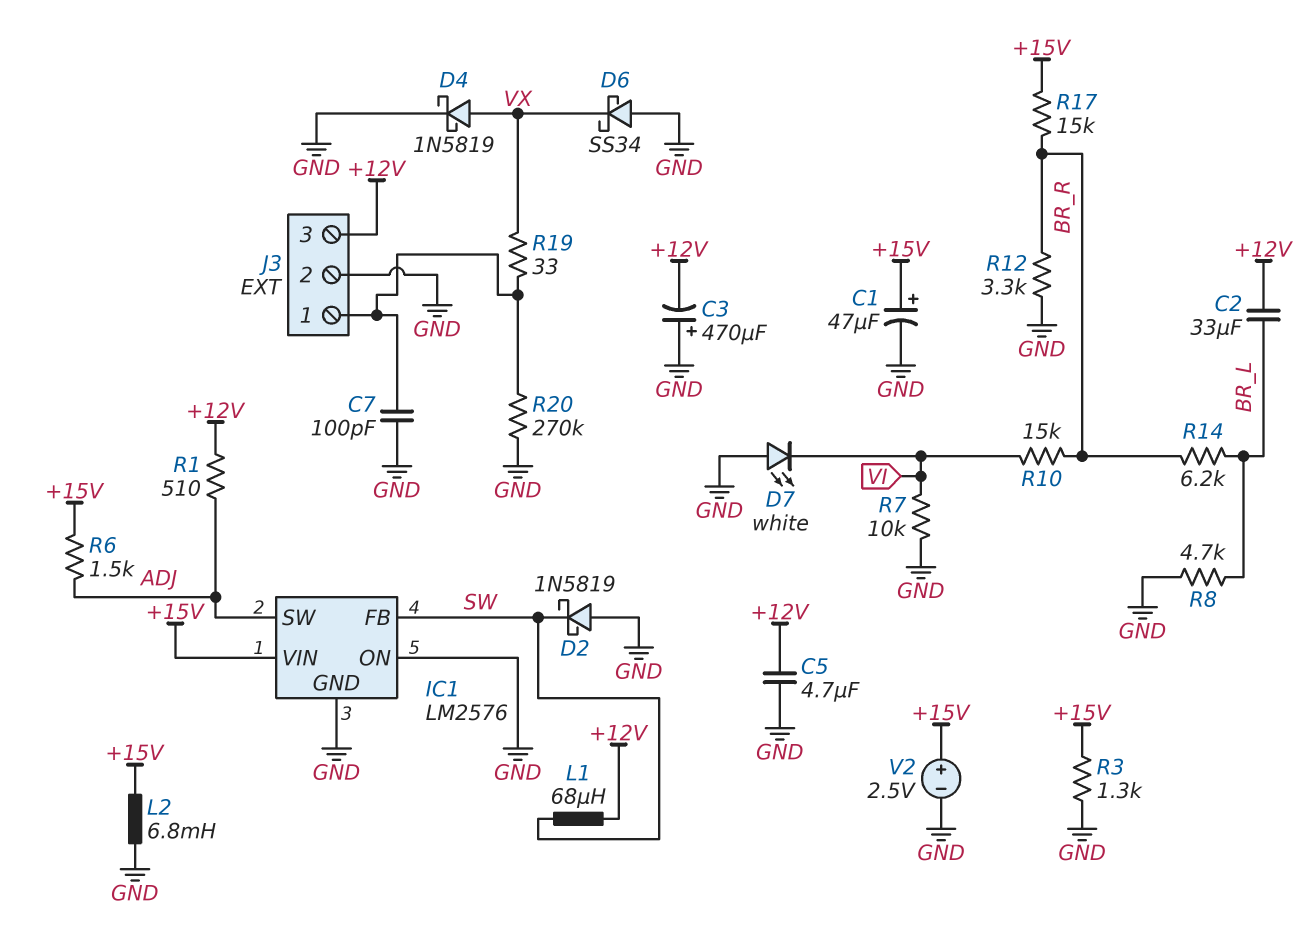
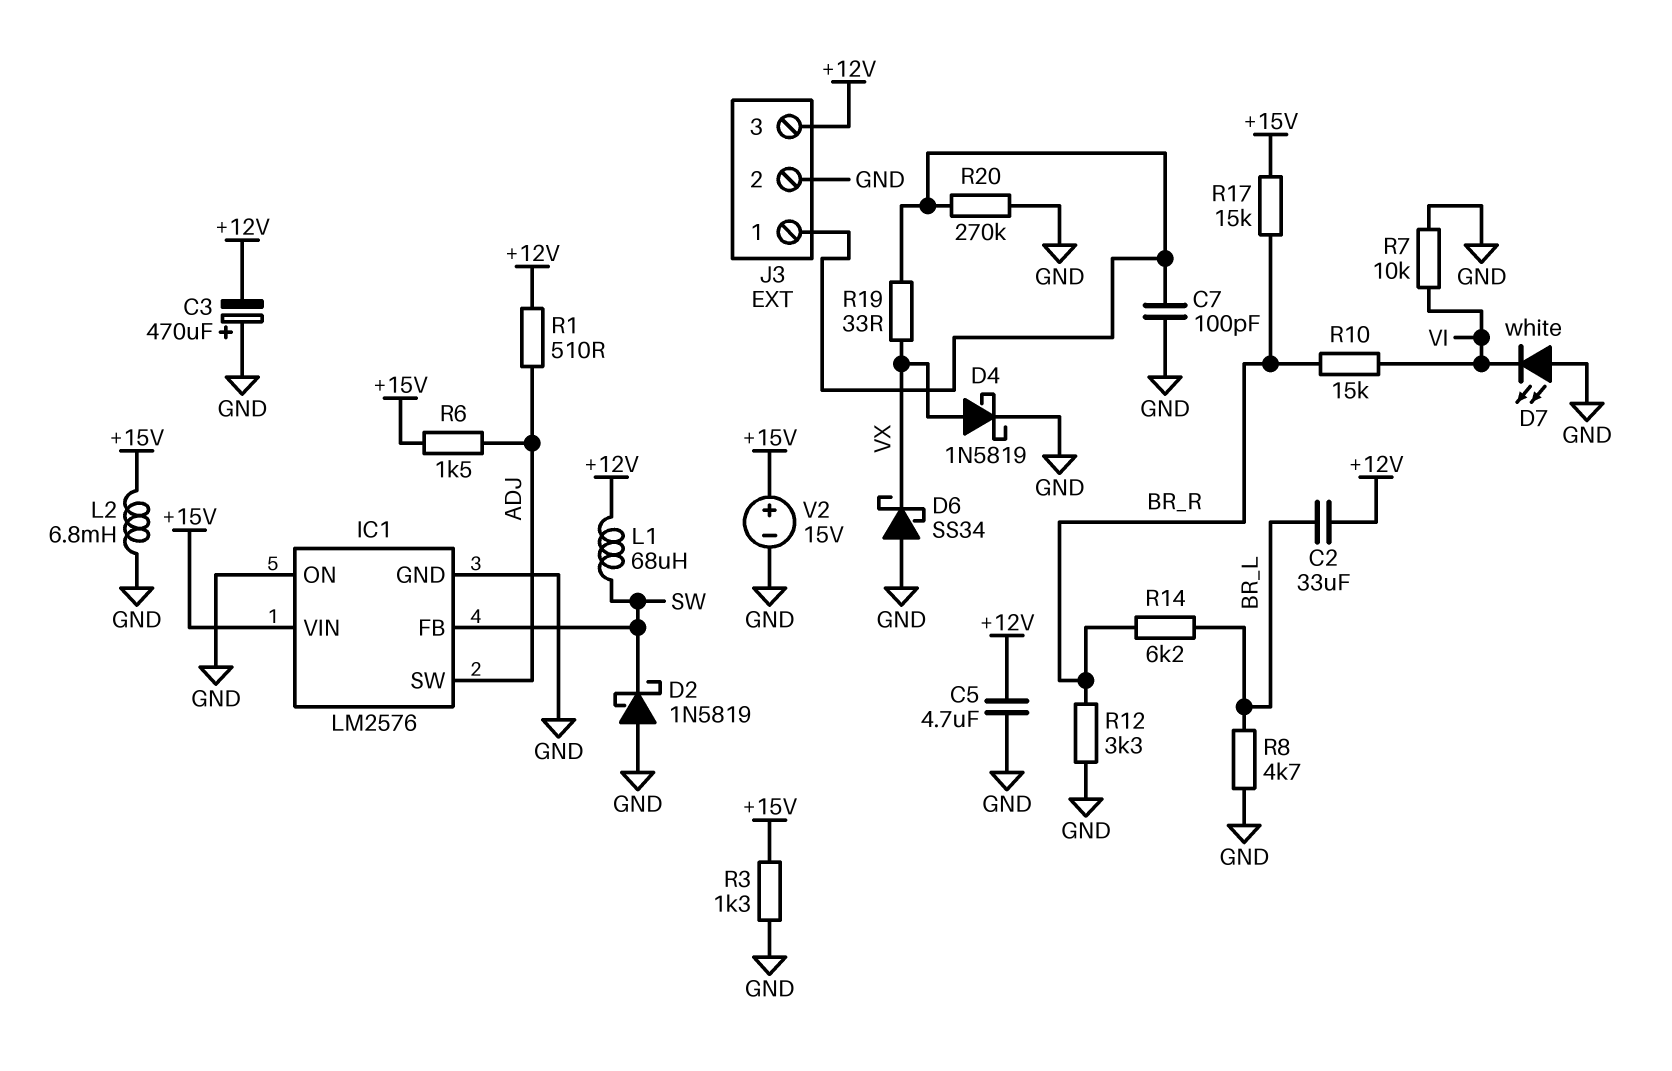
C1: 47uF (plus +15V, minus GND) -> none
V2: 2.5V (plus +15V, minus GND) -> 15V (plus +15V, minus GND)

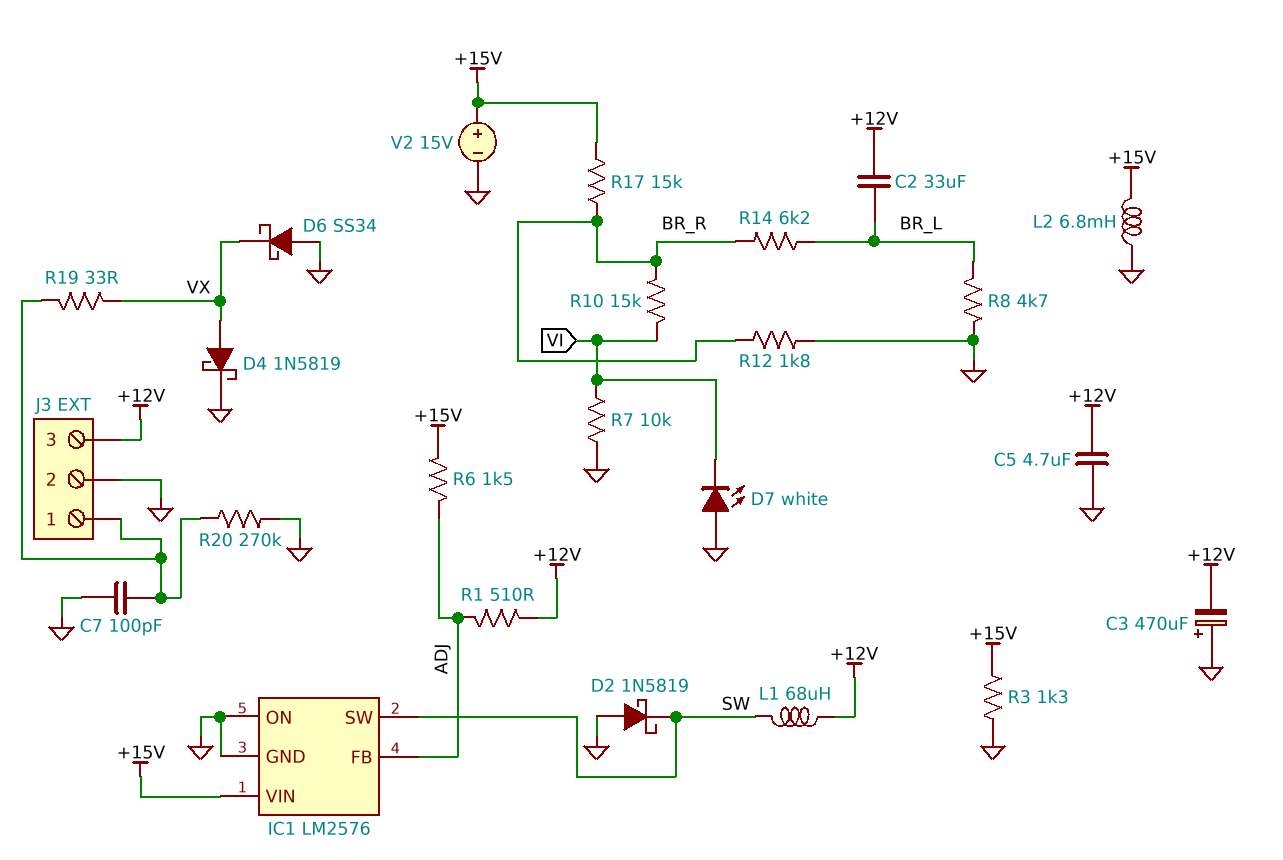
IC1 pin FB: SW -> ADJ
IC1 pin SW: ADJ -> SW
R12: 3.3k (BR_R, GND) -> 1.8k (BR_R, GND)

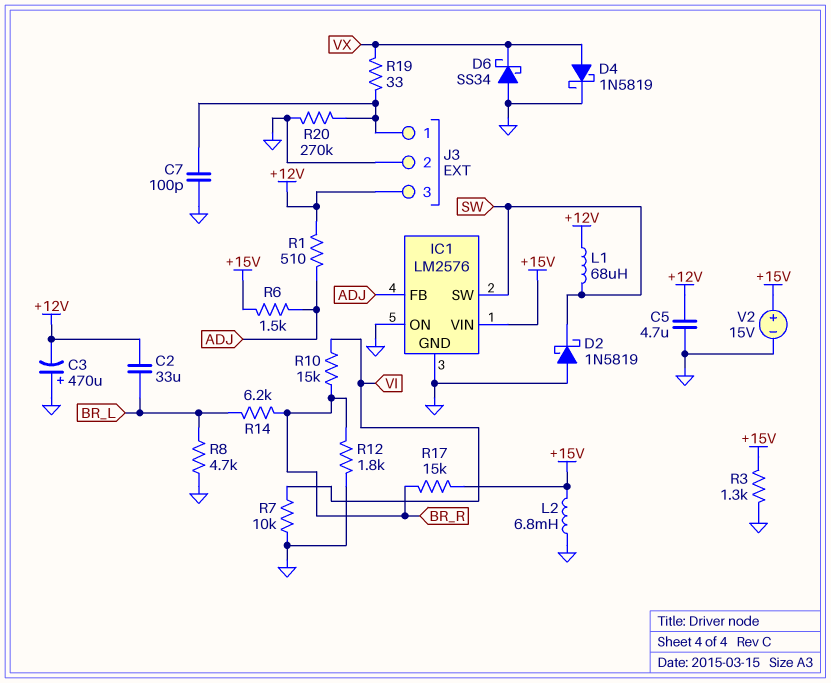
D7: LED white (A GND, K VI) -> none

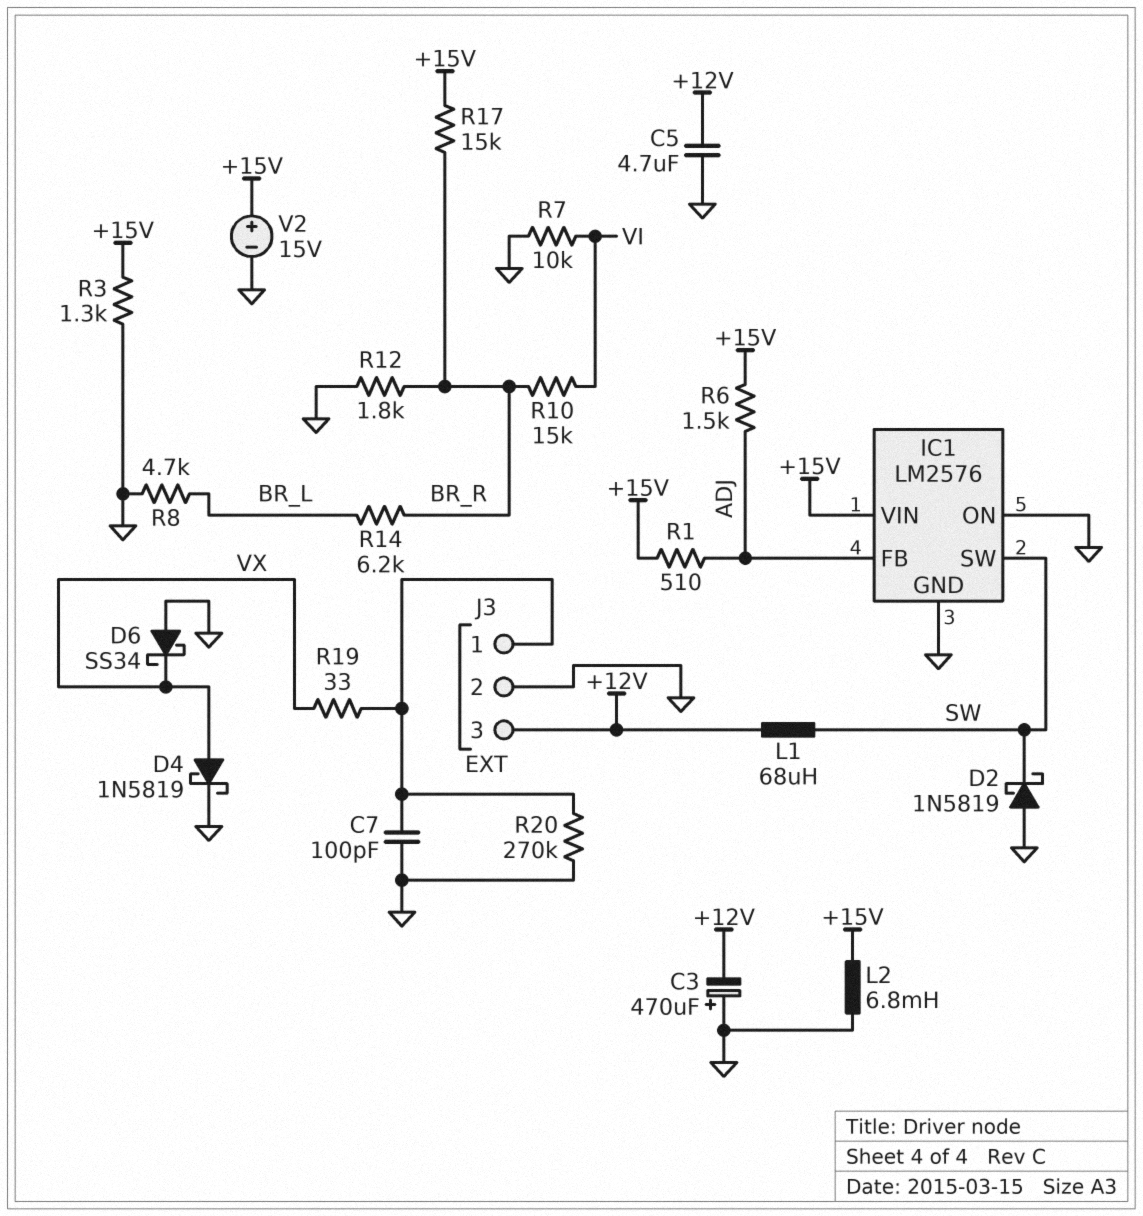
C2: 33uF (+12V, BR_L) -> none
R1: 510 (+12V, ADJ) -> 510 (+15V, ADJ)

